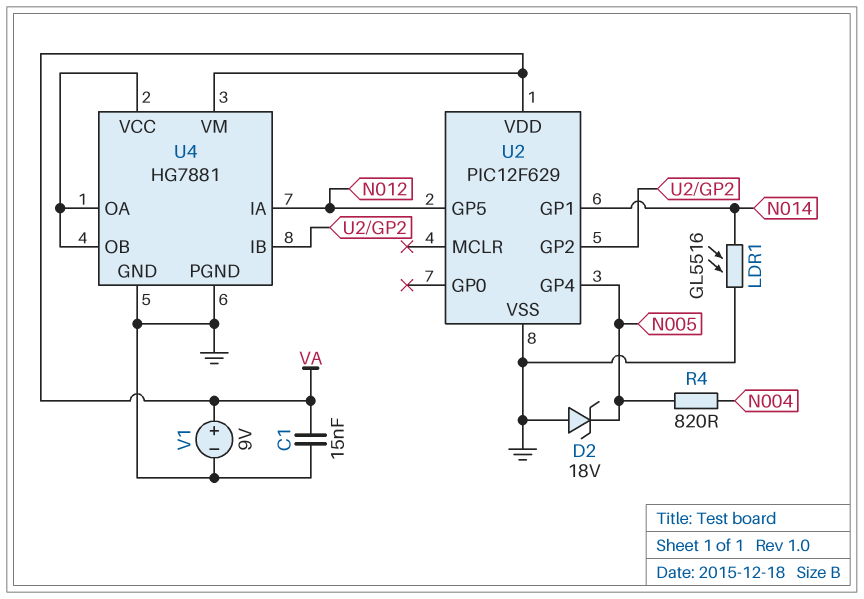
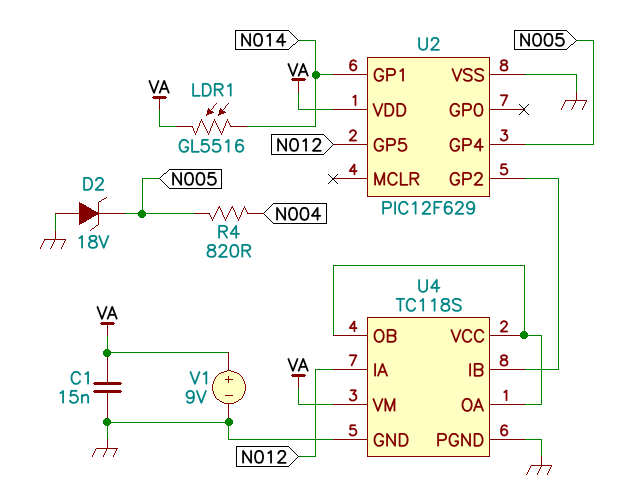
LDR1: GL5516 (GND, N014) -> GL5516 (N014, VA)
U4: HG7881 -> TC118S

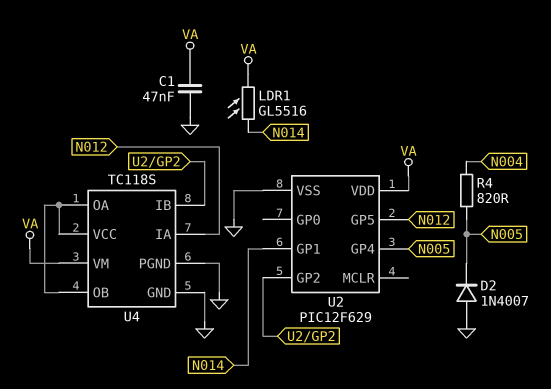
C1: 15nF (GND, VA) -> 47nF (GND, VA)
D2: zener 18V (A GND, K N005) -> diode 1N4007 (A GND, K N005)
V1: 9V (plus VA, minus GND) -> none

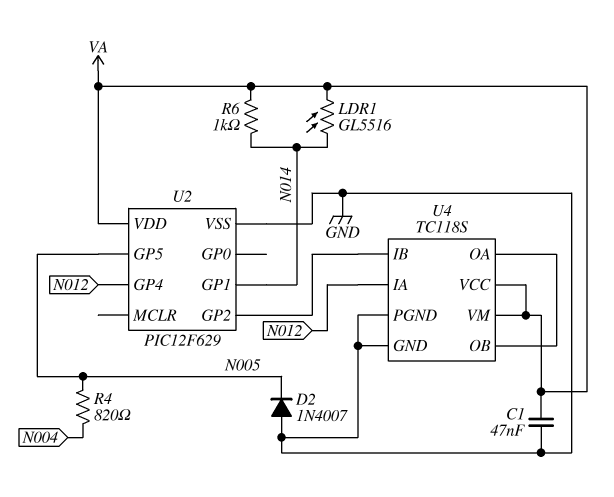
R6: none -> 1k (N014, VA)
U2 pin GP4: N005 -> N012
U2 pin GP5: N012 -> N005
U4 pin VCC: U4/OA -> VA

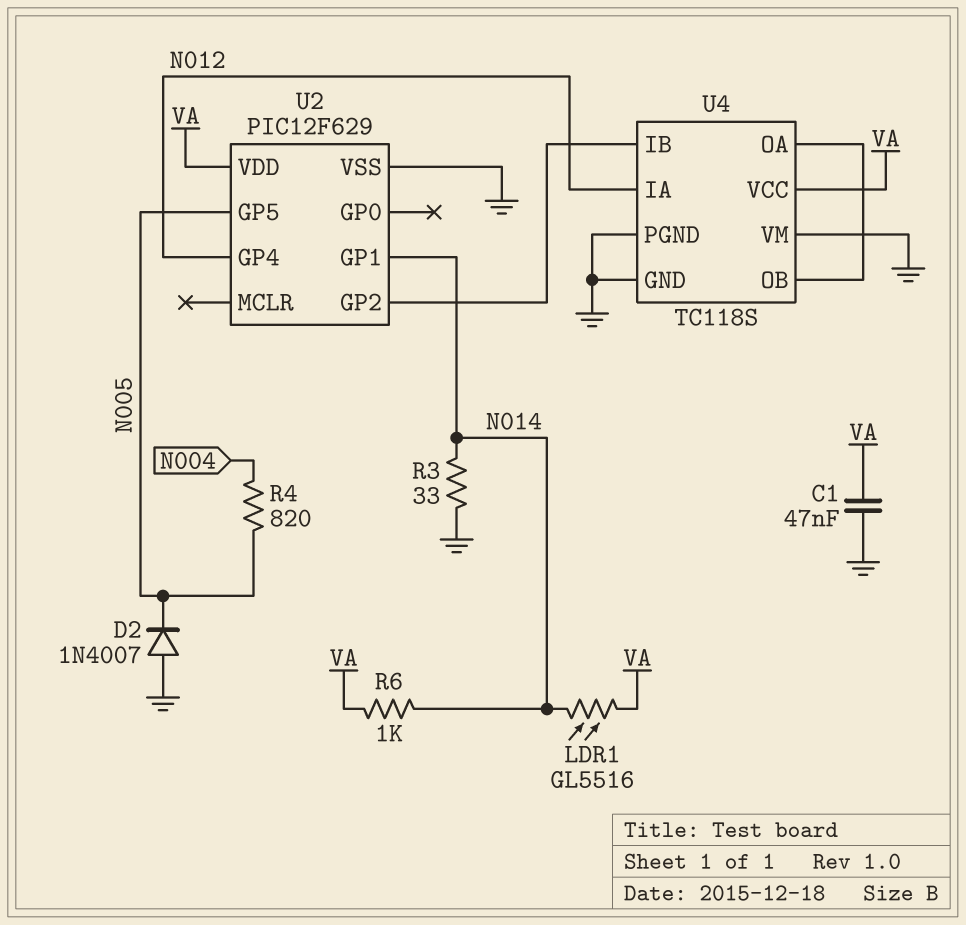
R3: none -> 33 (GND, N014)
U4 pin VM: VA -> GND

